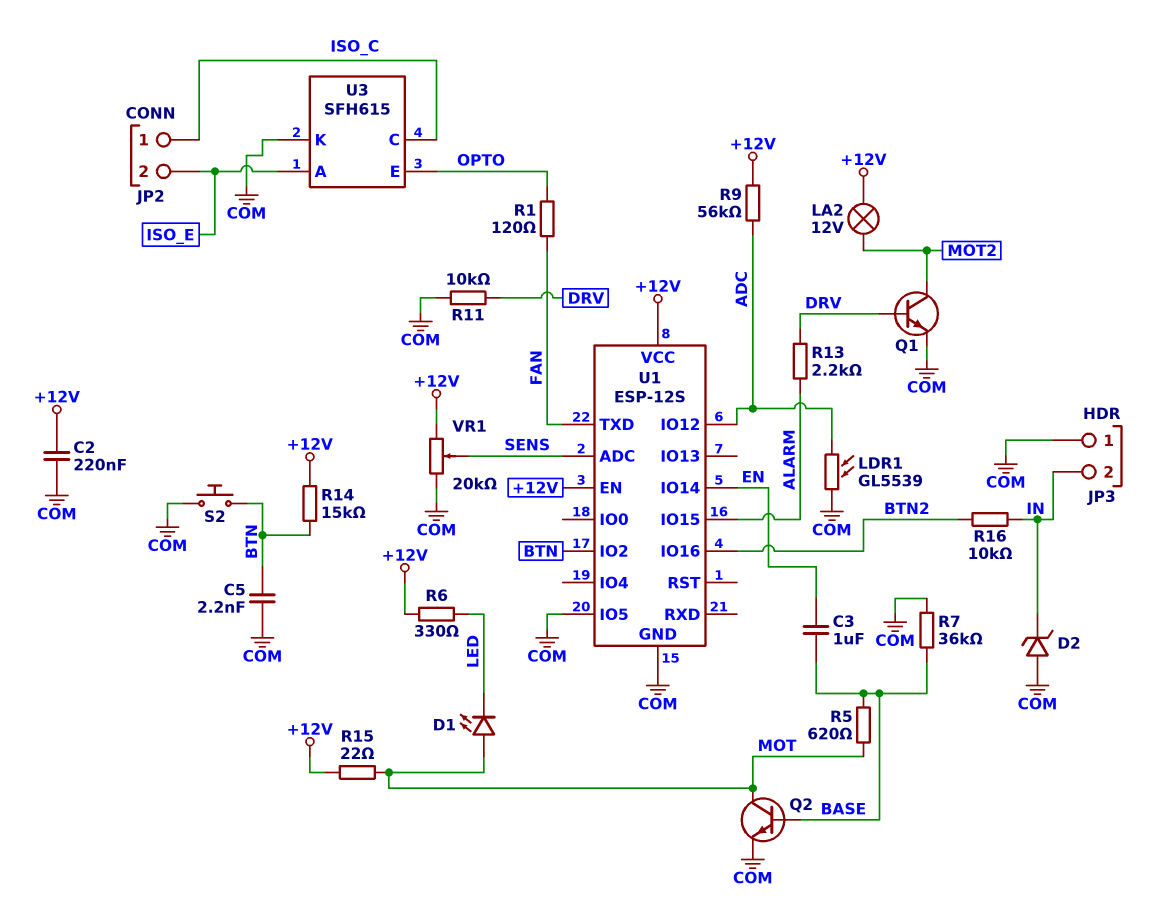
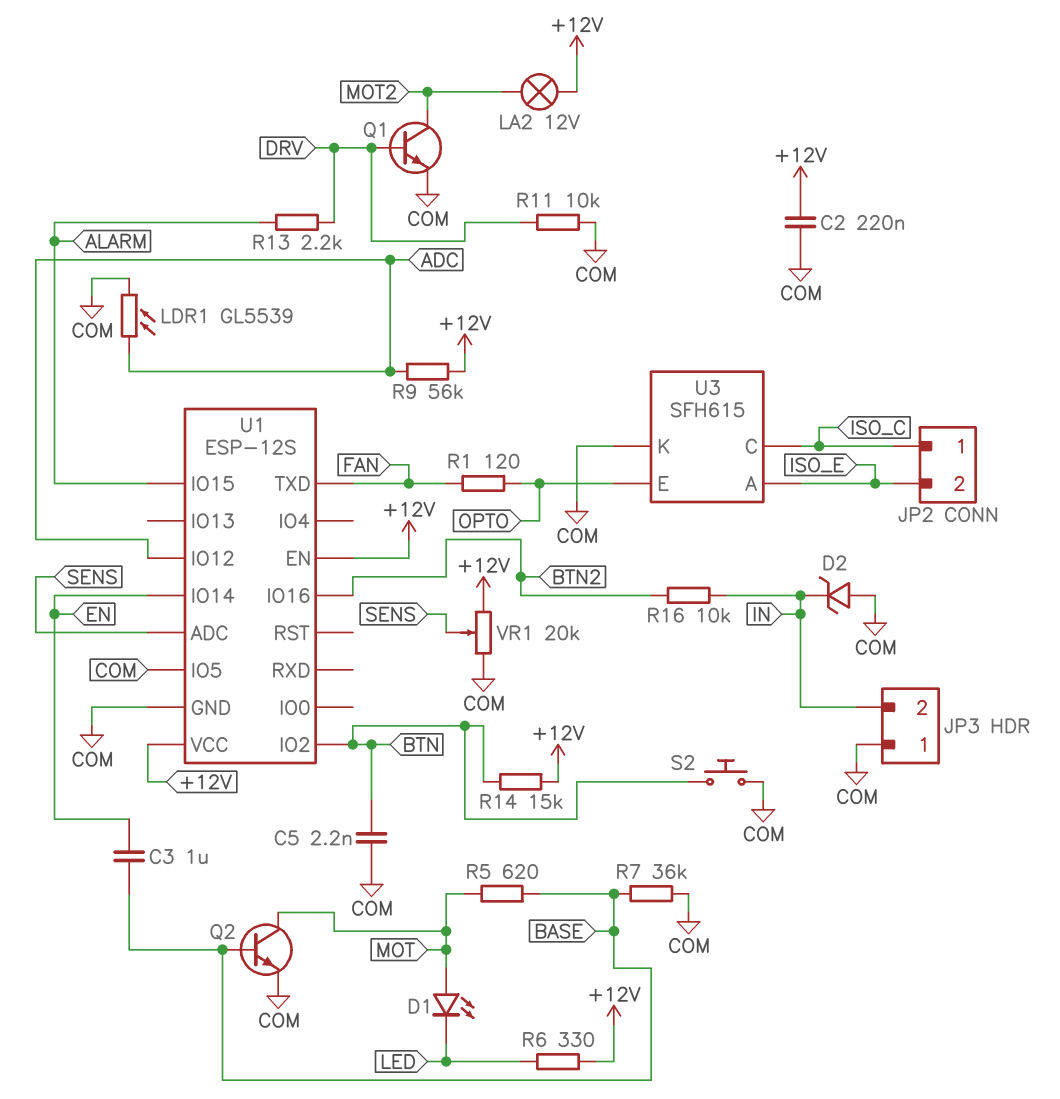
R15: 22 (+12V, MOT) -> none

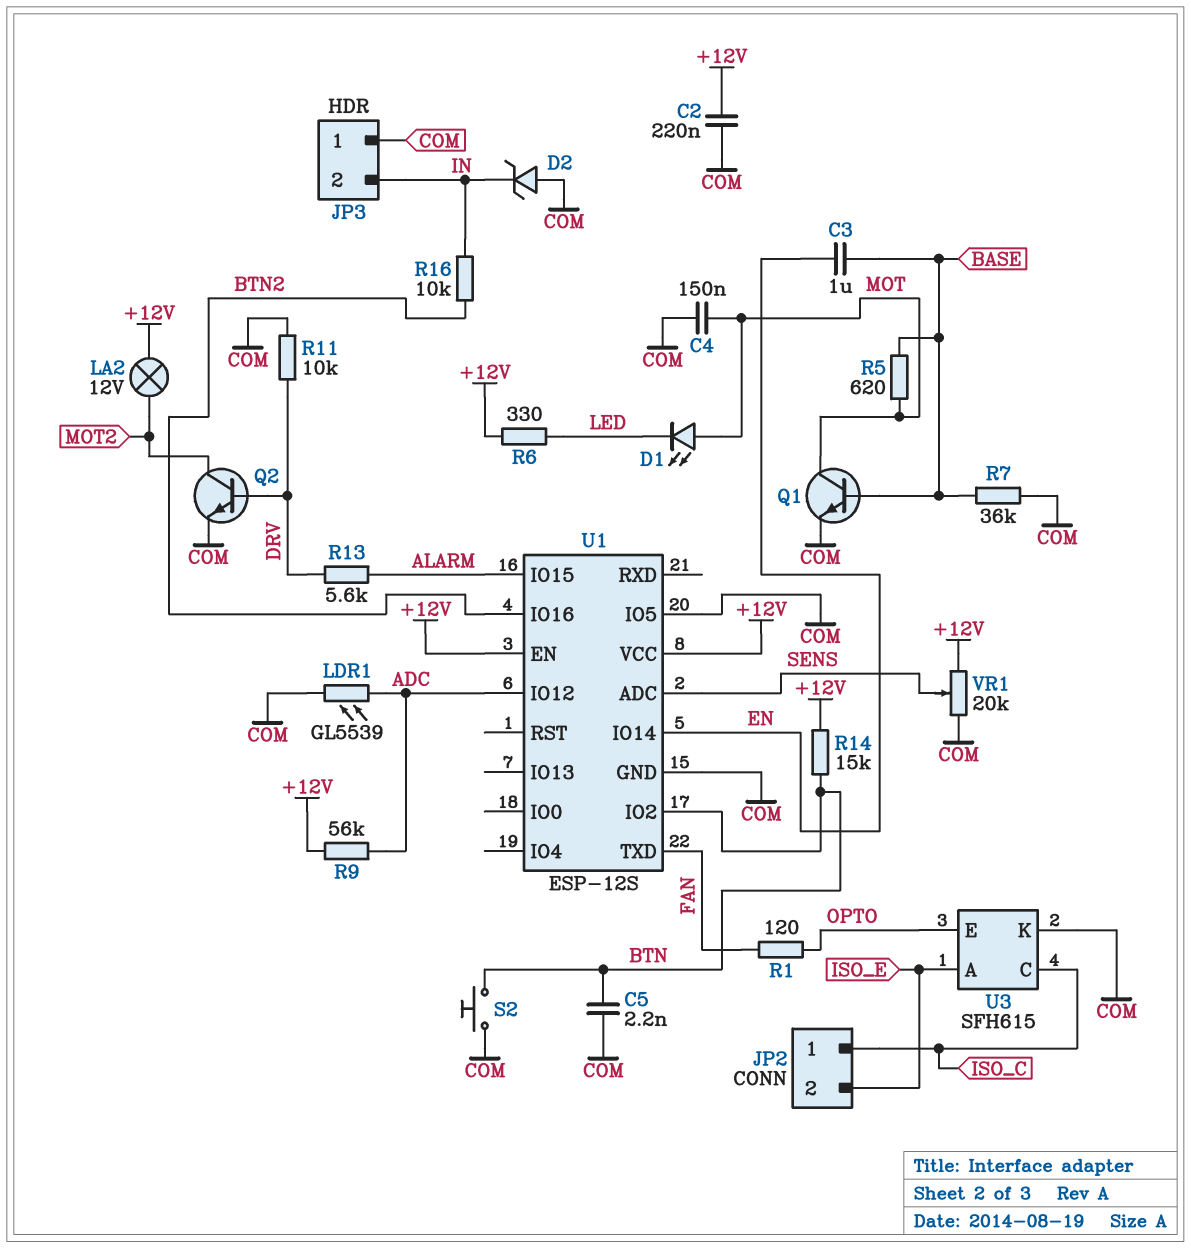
C4: none -> 150nF (COM, MOT)
Q1: NPN (B DRV, C MOT2, E COM) -> NPN (B BASE, C MOT, E COM)
Q2: NPN (B BASE, C MOT, E COM) -> NPN (B DRV, C MOT2, E COM)
R13: 2.2k (ALARM, DRV) -> 5.6k (ALARM, DRV)

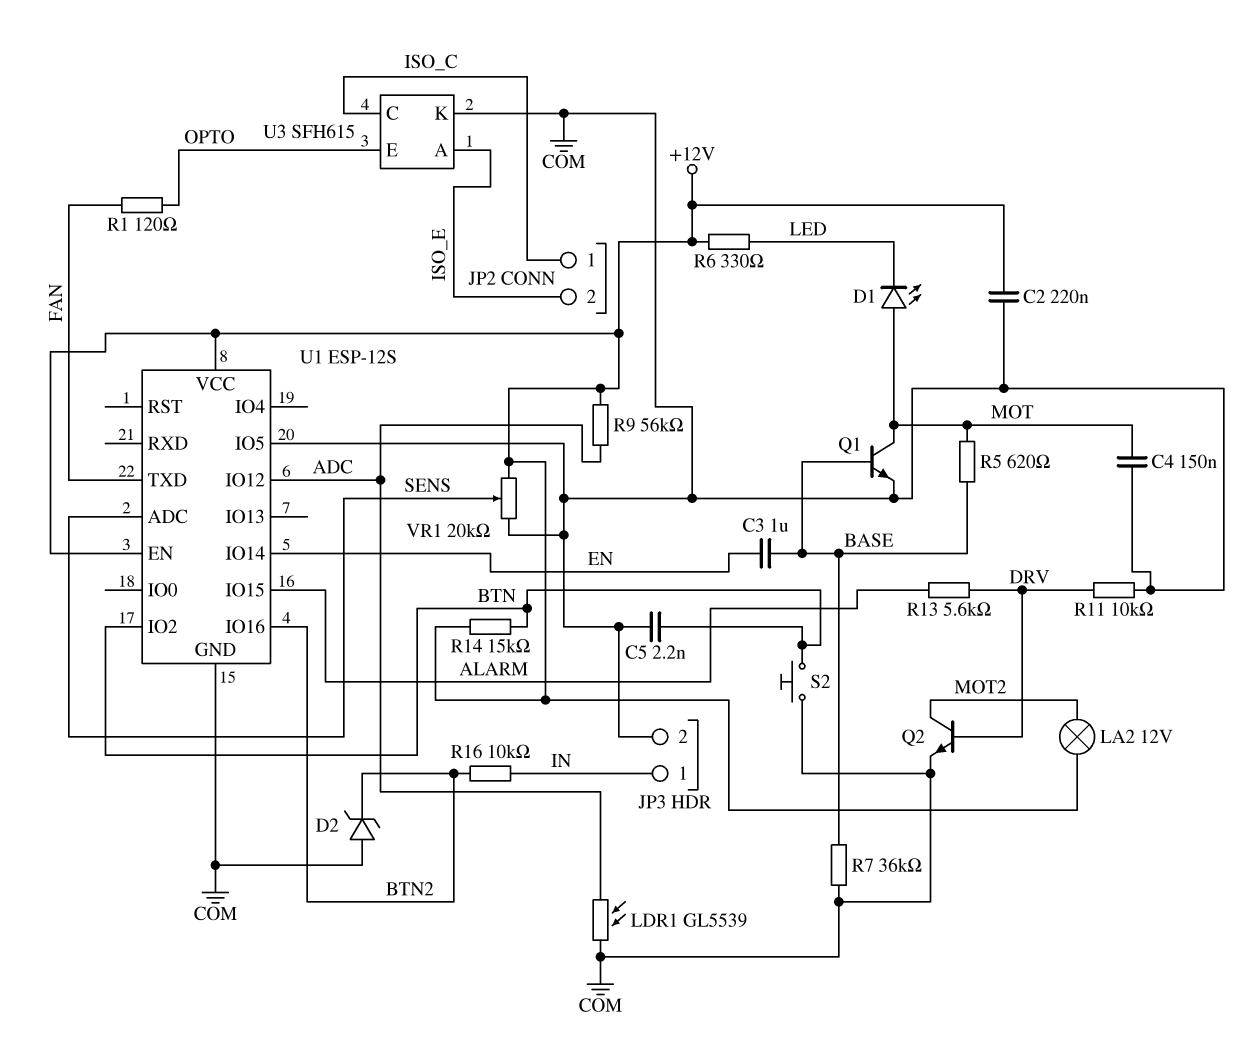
D2: zener (A COM, K IN) -> zener (A COM, K BTN2)
JP3 pin 1: COM -> IN
JP3 pin 2: IN -> COM

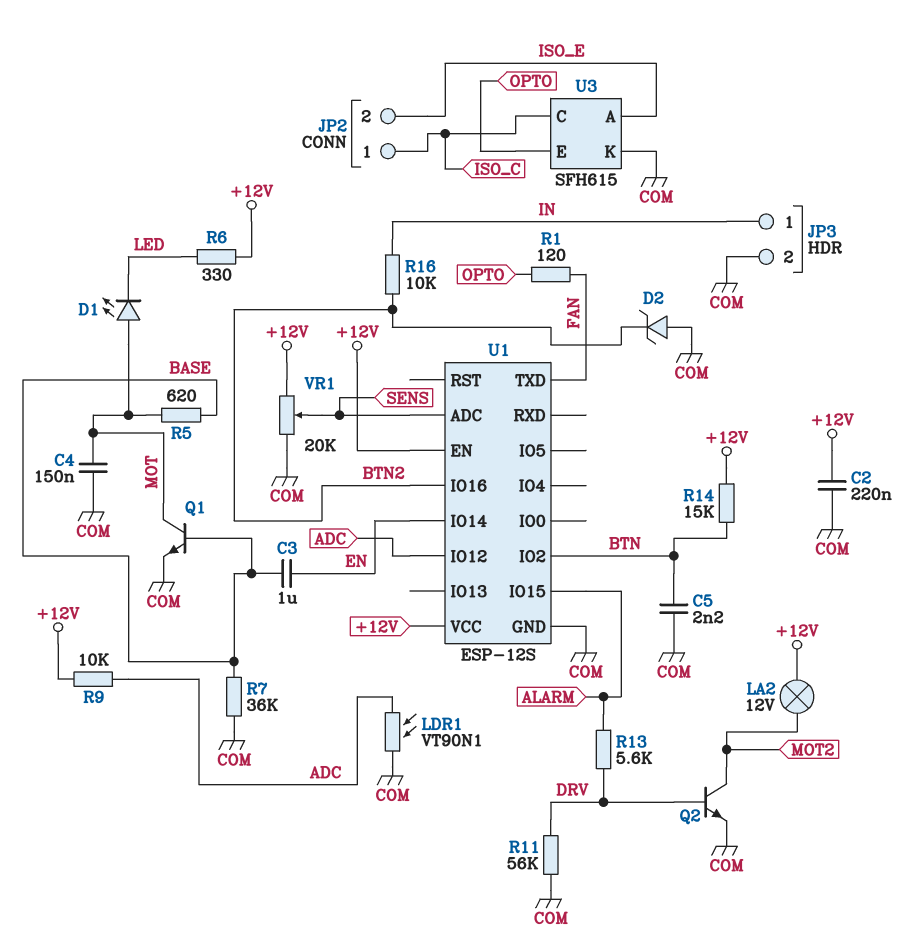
LDR1: GL5539 (ADC, COM) -> VT90N1 (ADC, COM)
R9: 56k (+12V, ADC) -> 10k (+12V, ADC)
R11: 10k (COM, DRV) -> 56k (COM, DRV)
S2: button (BTN, COM) -> none
U1 pin IO5: COM -> none

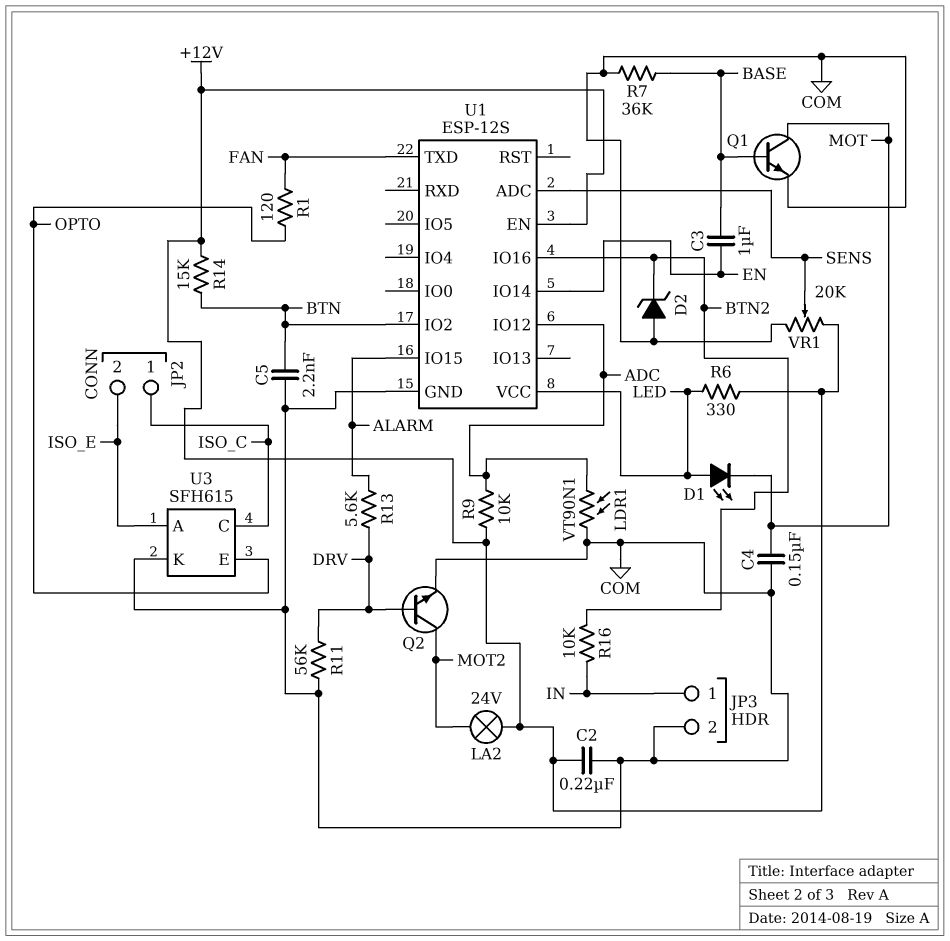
D1: LED (A MOT, K LED) -> LED (A LED, K MOT)
LA2: lamp 12V (+12V, MOT2) -> lamp 24V (+12V, MOT2)
R5: 620 (BASE, MOT) -> none
U1 pin VCC: +12V -> LED

